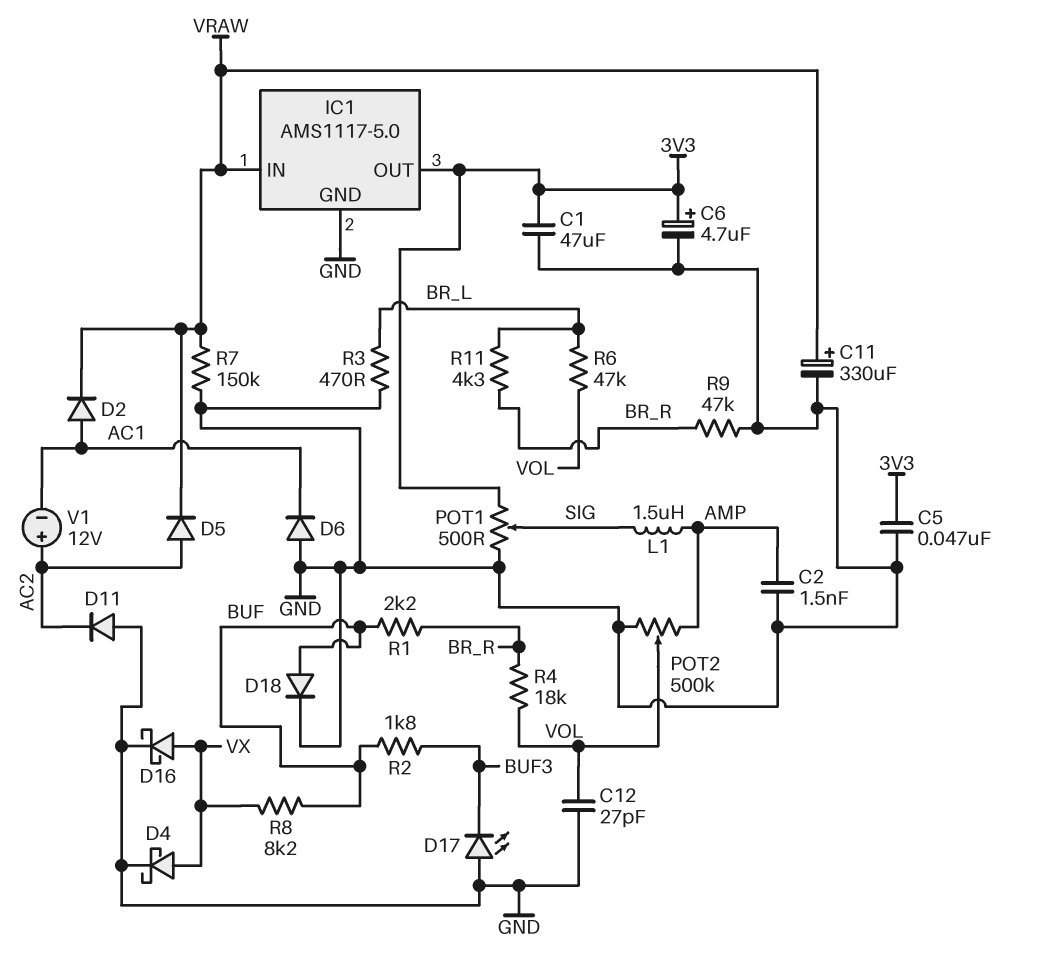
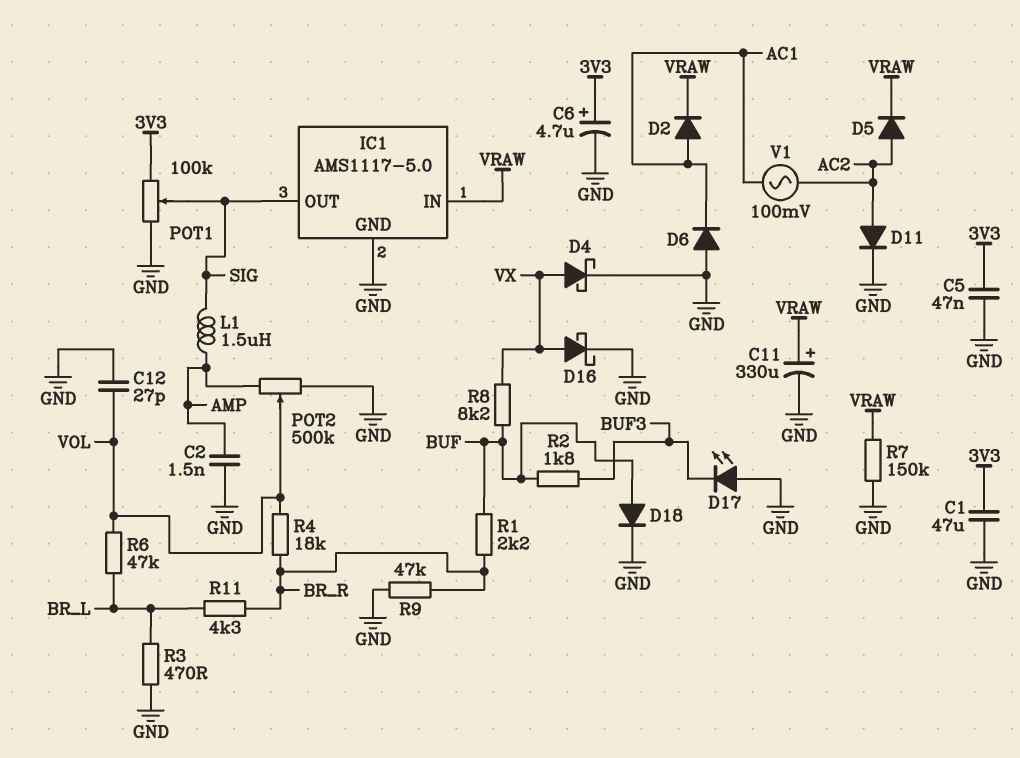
D11: diode (A GND, K AC2) -> diode (A AC2, K GND)
IC1 pin OUT: 3V3 -> SIG
POT1: 500 (3V3, GND, wiper SIG) -> 100k (3V3, GND, wiper SIG)
V1: 12V (plus AC2, minus AC1) -> AC 100mV (AC1, AC2)

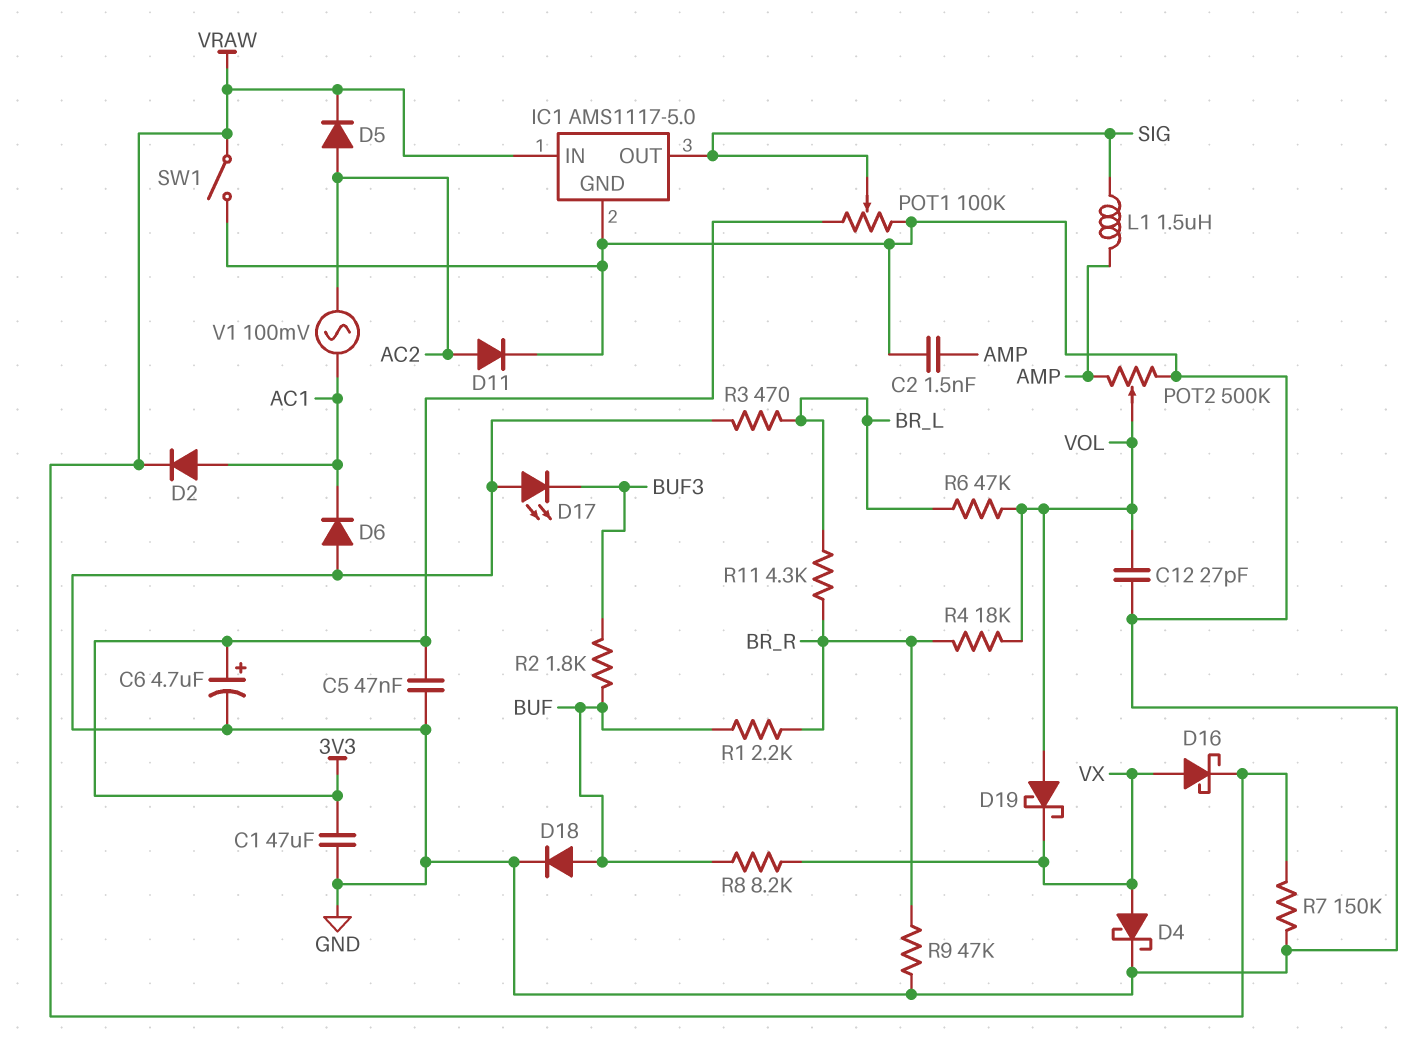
C11: 330uF (plus VRAW, minus GND) -> none
D16: schottky (A VX, K GND) -> schottky (A VX, K VRAW)
D19: none -> schottky (A VOL, K VX)
SW1: none -> switch (GND, VRAW)

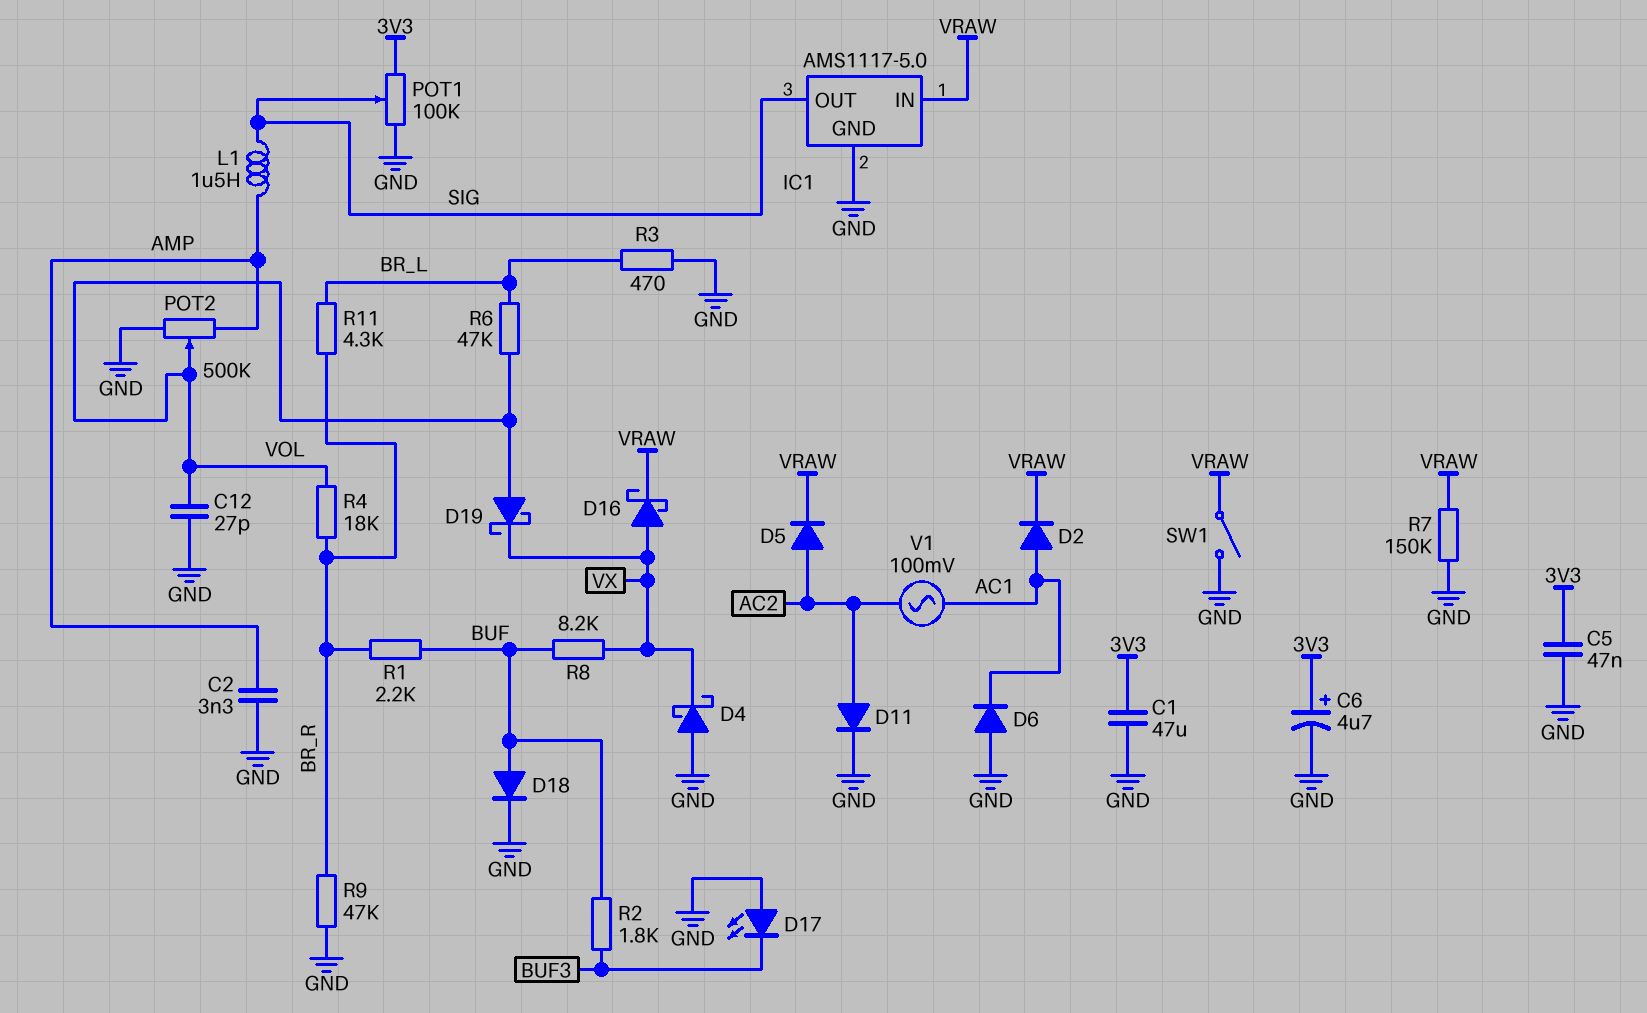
C2: 1.5nF (AMP, GND) -> 3.3nF (AMP, GND)
D4: schottky (A VX, K GND) -> schottky (A GND, K VX)

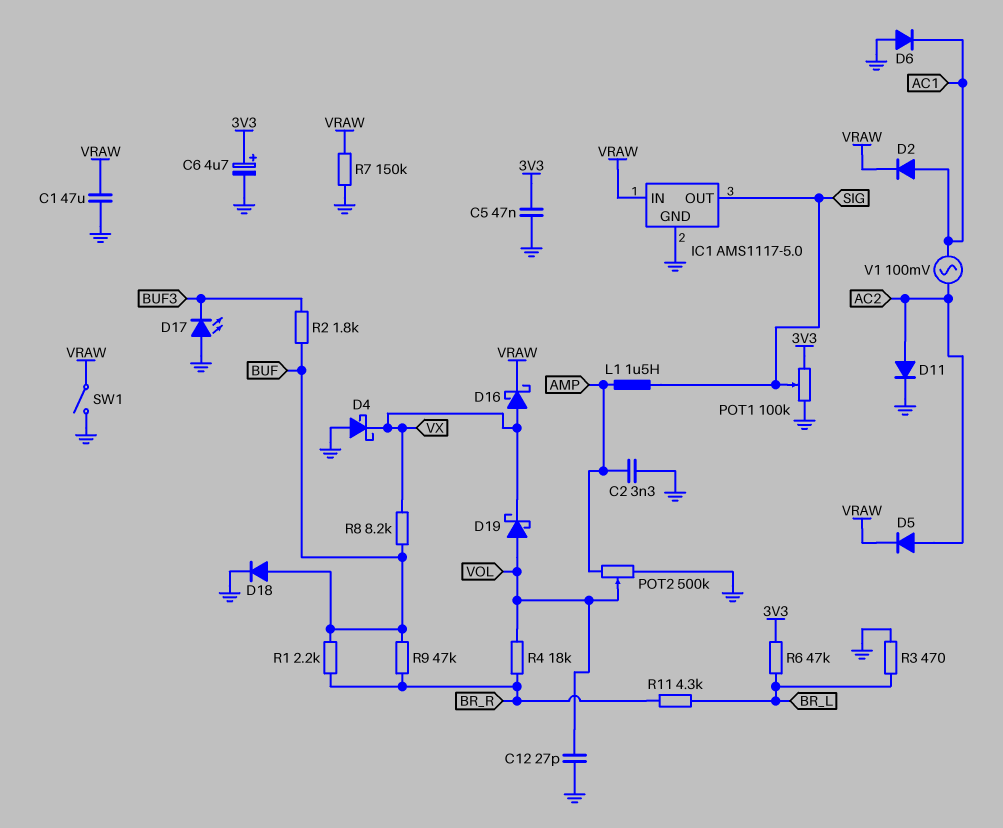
C1: 47uF (3V3, GND) -> 47uF (GND, VRAW)
R6: 47k (BR_L, VOL) -> 47k (3V3, BR_L)
R9: 47k (BR_R, GND) -> 47k (BR_R, BUF)

